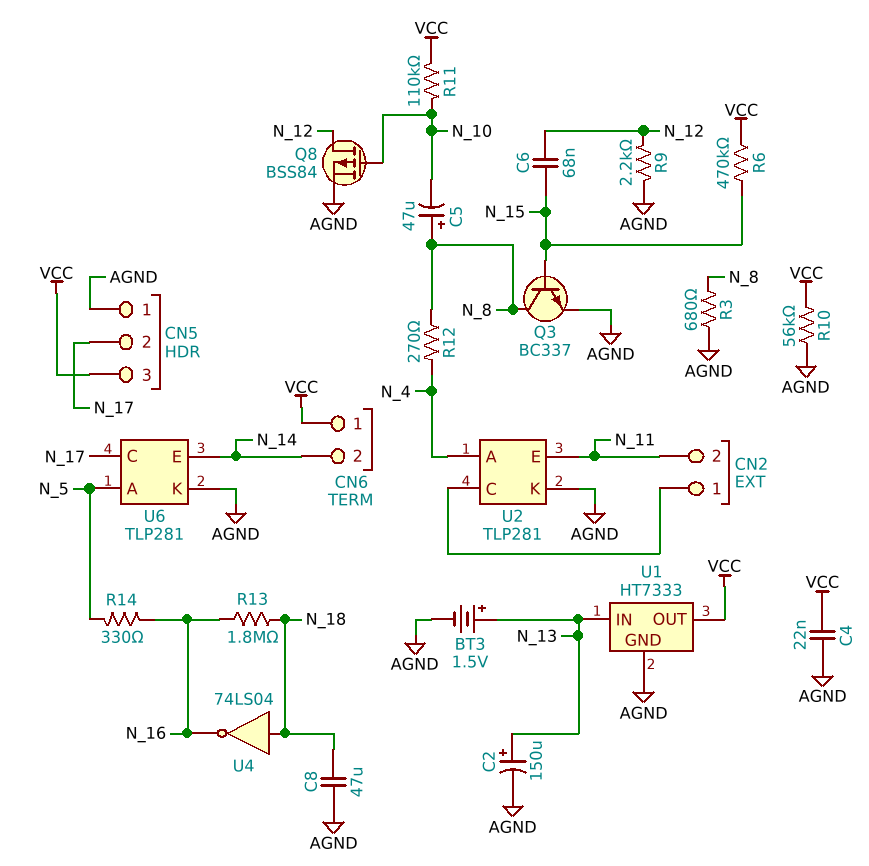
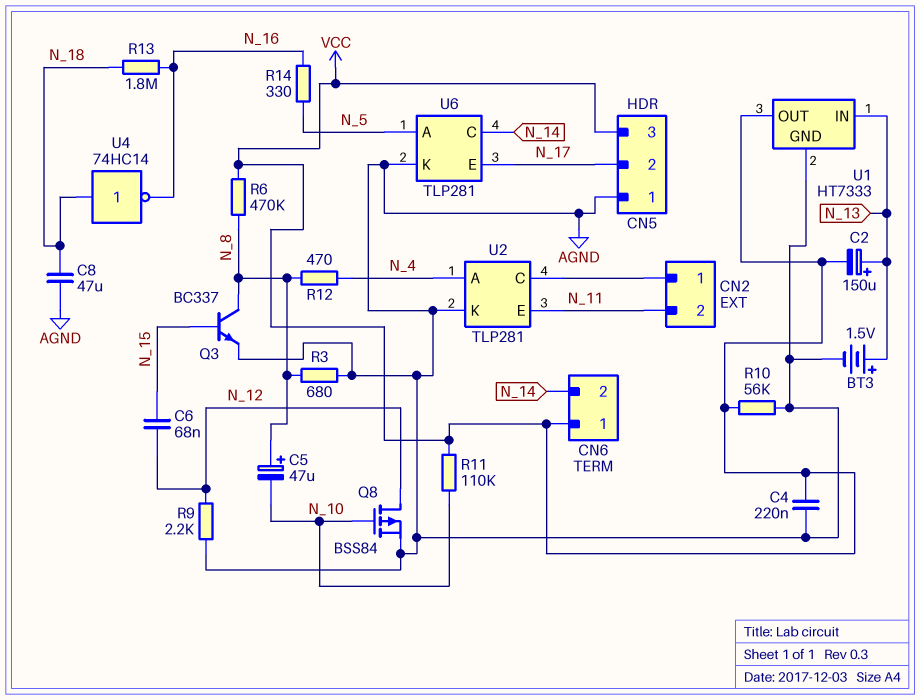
C2: 150uF (plus N_13, minus AGND) -> 150uF (plus N_13, minus VCC)
C4: 22nF (AGND, VCC) -> 220nF (AGND, VCC)
R6: 470k (N_15, VCC) -> 470k (N_8, VCC)
R12: 270 (N_4, N_8) -> 470 (N_4, N_8)
U4: NOT 74LS04 (in N_18, out N_16) -> NOT 74HC14 (in N_18, out N_16)
U6 pin C: N_17 -> N_14
U6 pin E: N_14 -> N_17

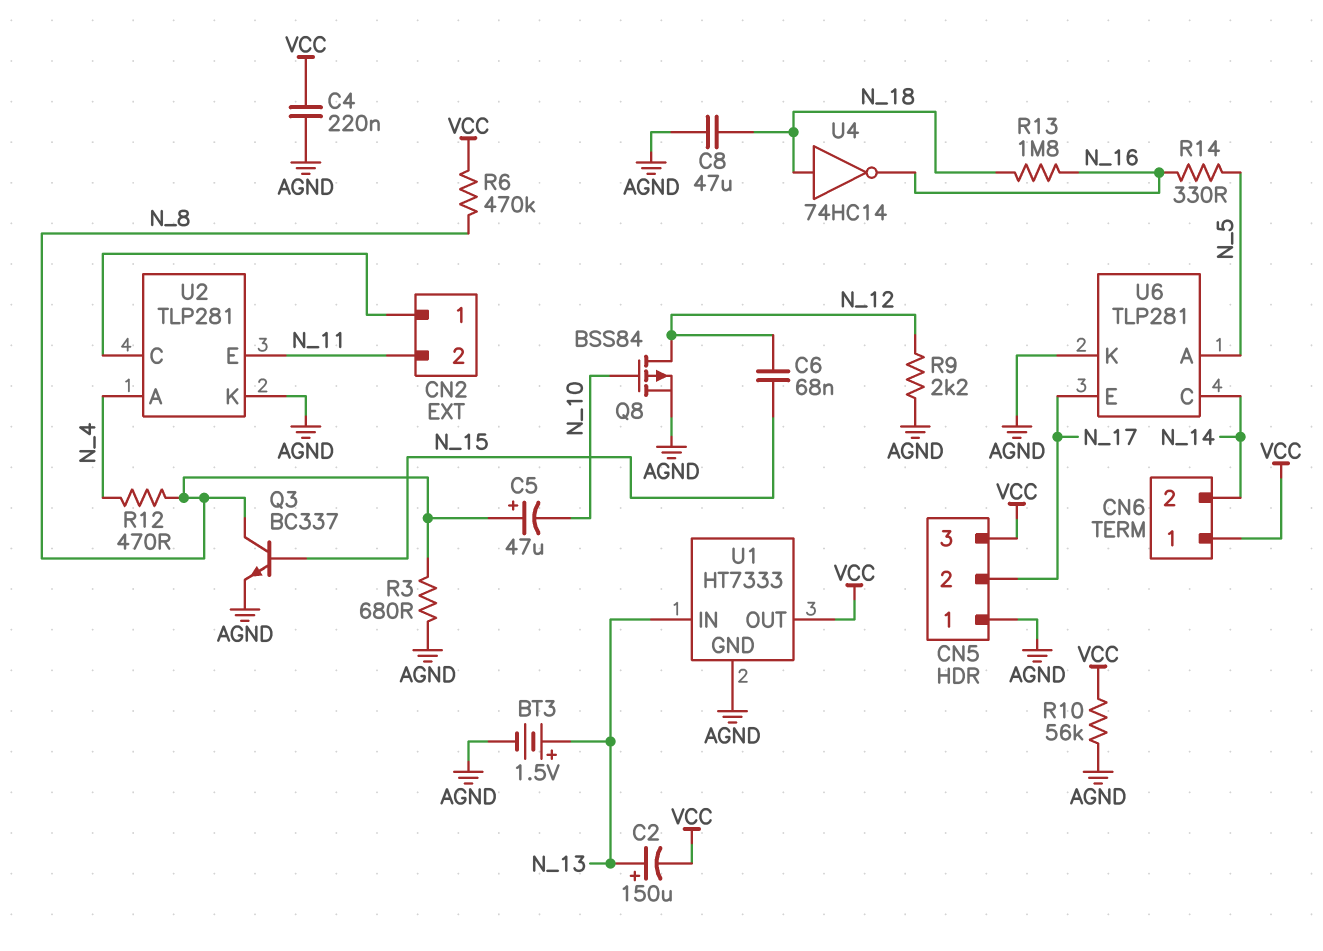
R11: 110k (N_10, VCC) -> none

